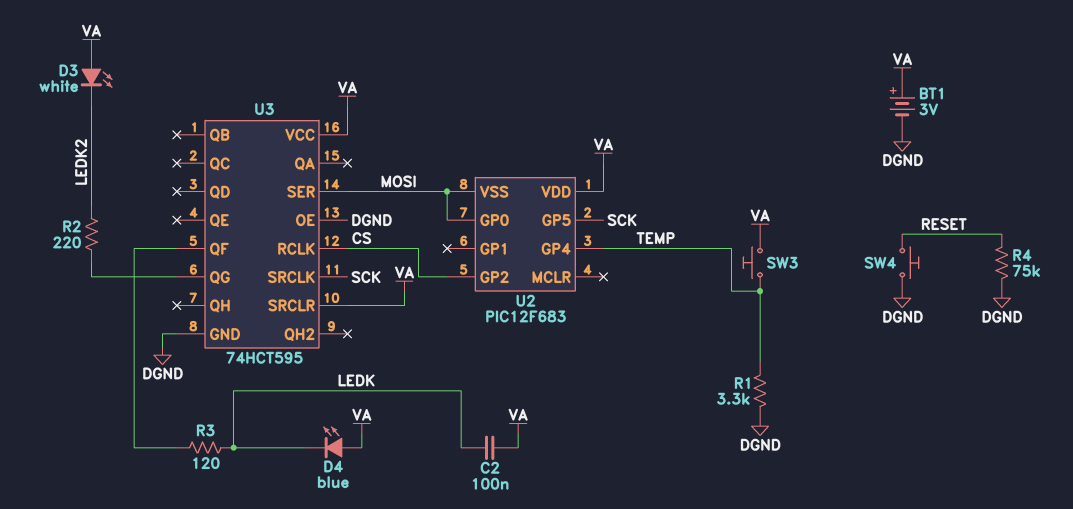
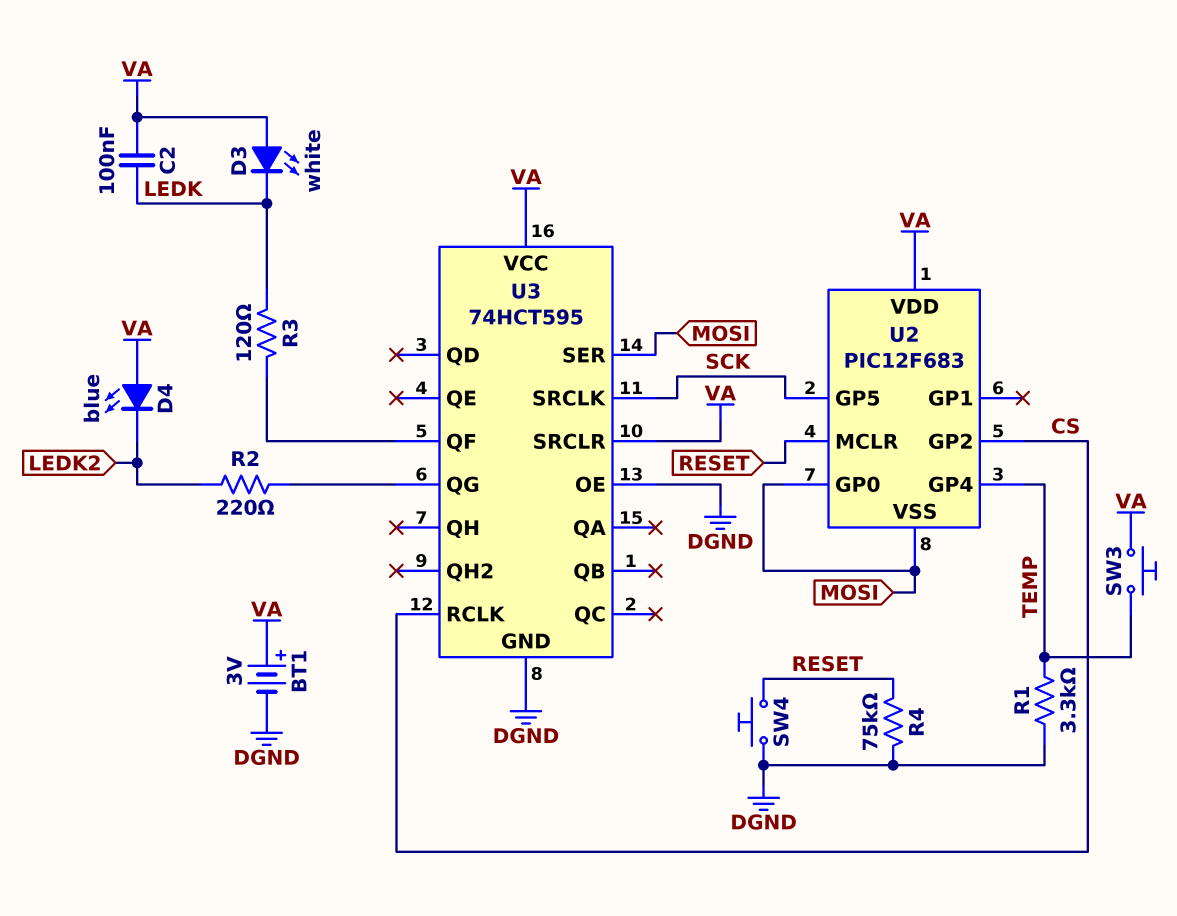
D3: LED white (A VA, K LEDK2) -> LED white (A VA, K LEDK)
D4: LED blue (A VA, K LEDK) -> LED blue (A VA, K LEDK2)
U2 pin MCLR: none -> RESET

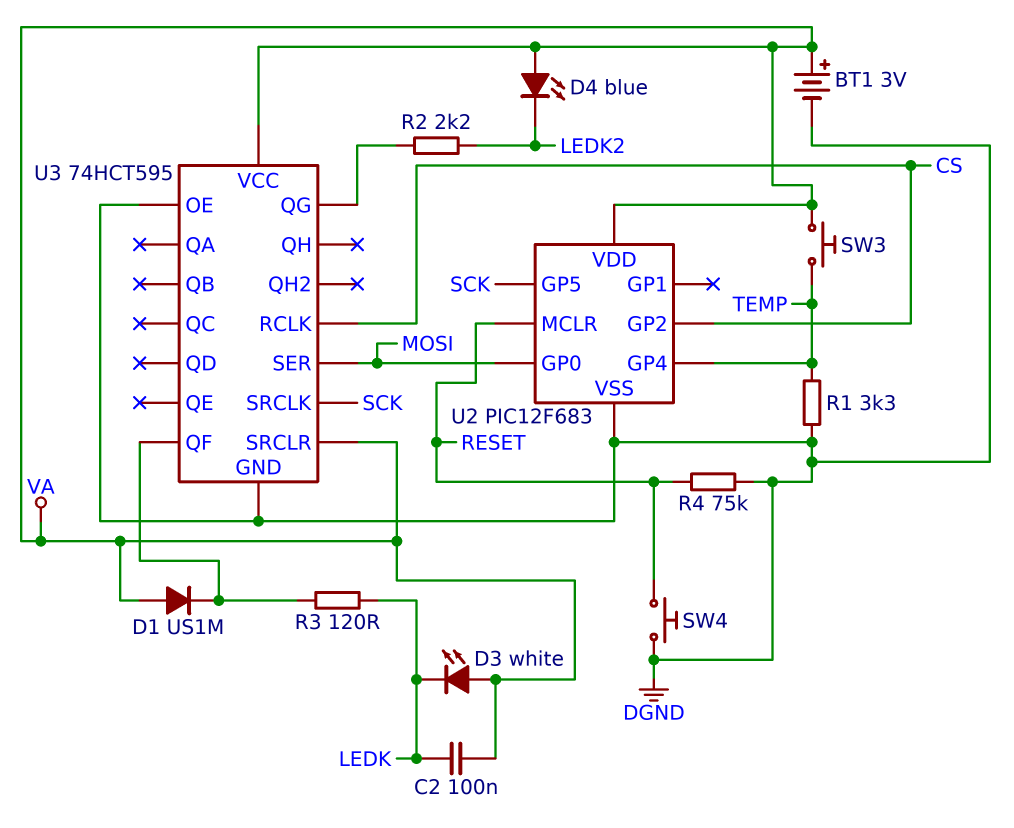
D1: none -> diode US1M (A VA, K U3/QF)
R2: 220 (LEDK2, U3/QG) -> 2.2k (LEDK2, U3/QG)
U2 pin VSS: MOSI -> DGND

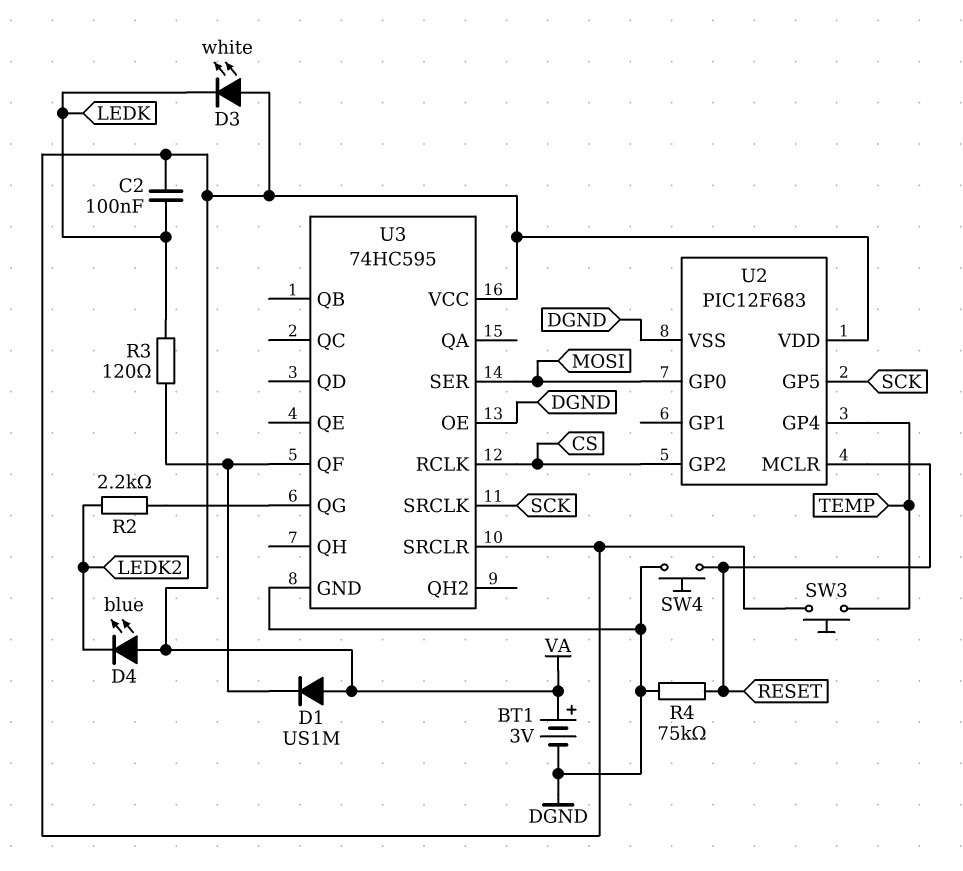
R1: 3.3k (DGND, TEMP) -> none
U3: 74HCT595 -> 74HC595

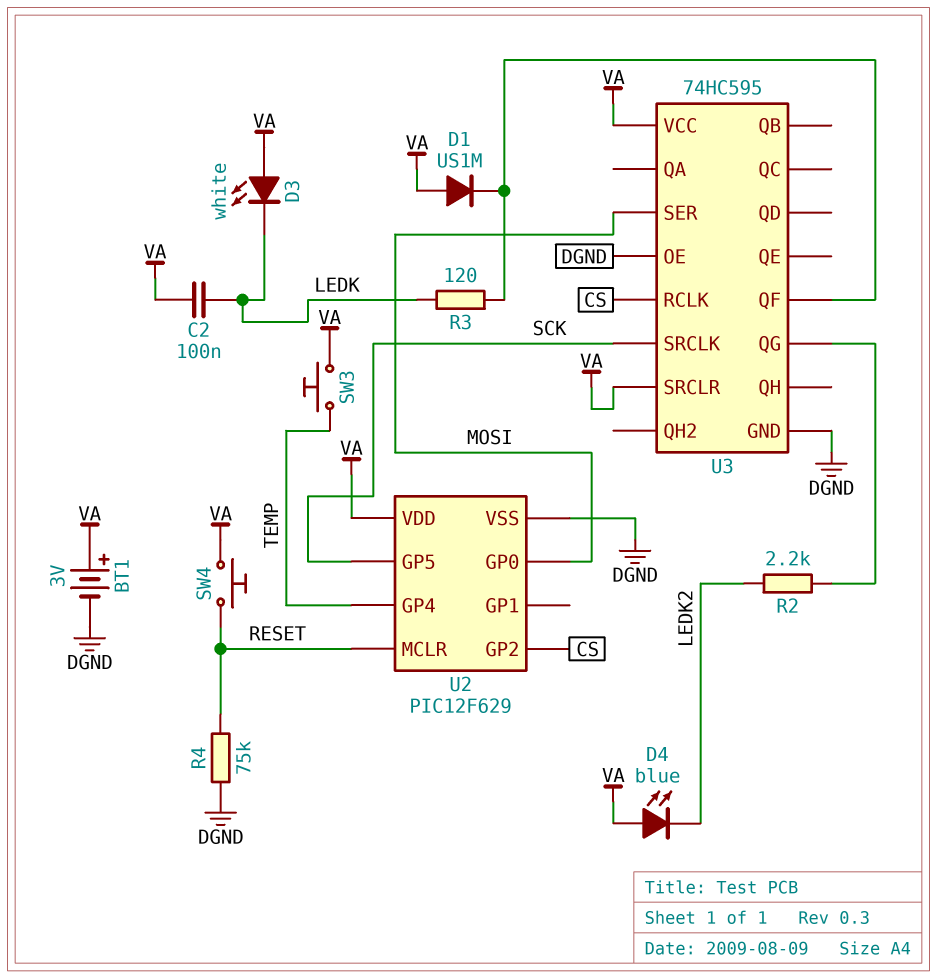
SW4: button (DGND, RESET) -> button (RESET, VA)
U2: PIC12F683 -> PIC12F629

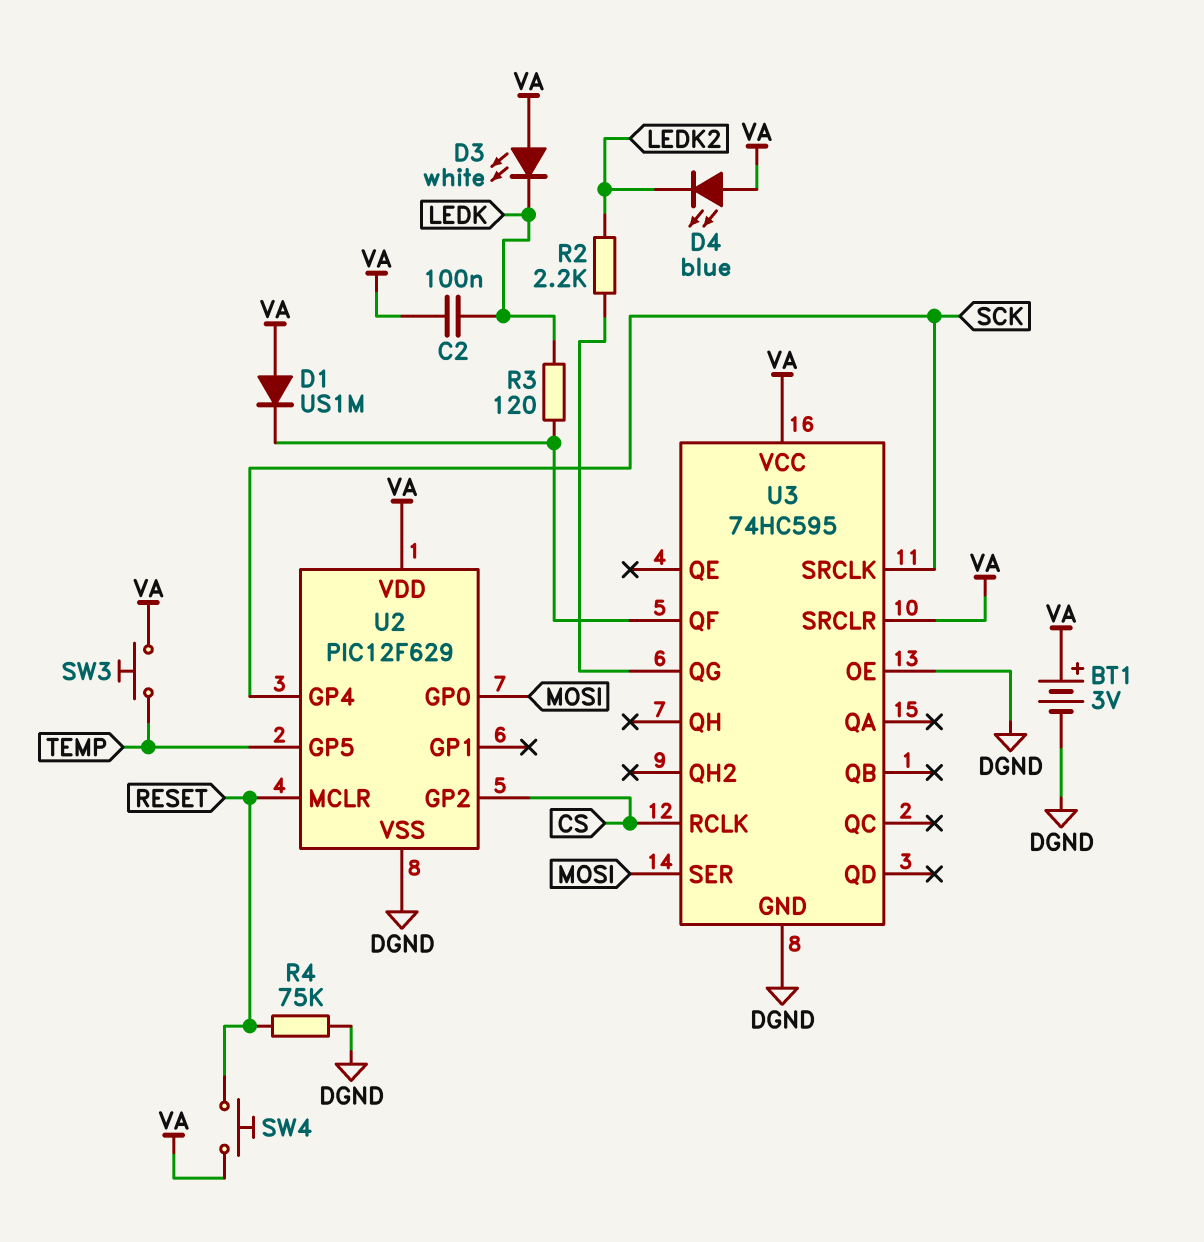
U2 pin GP4: TEMP -> SCK
U2 pin GP5: SCK -> TEMP

